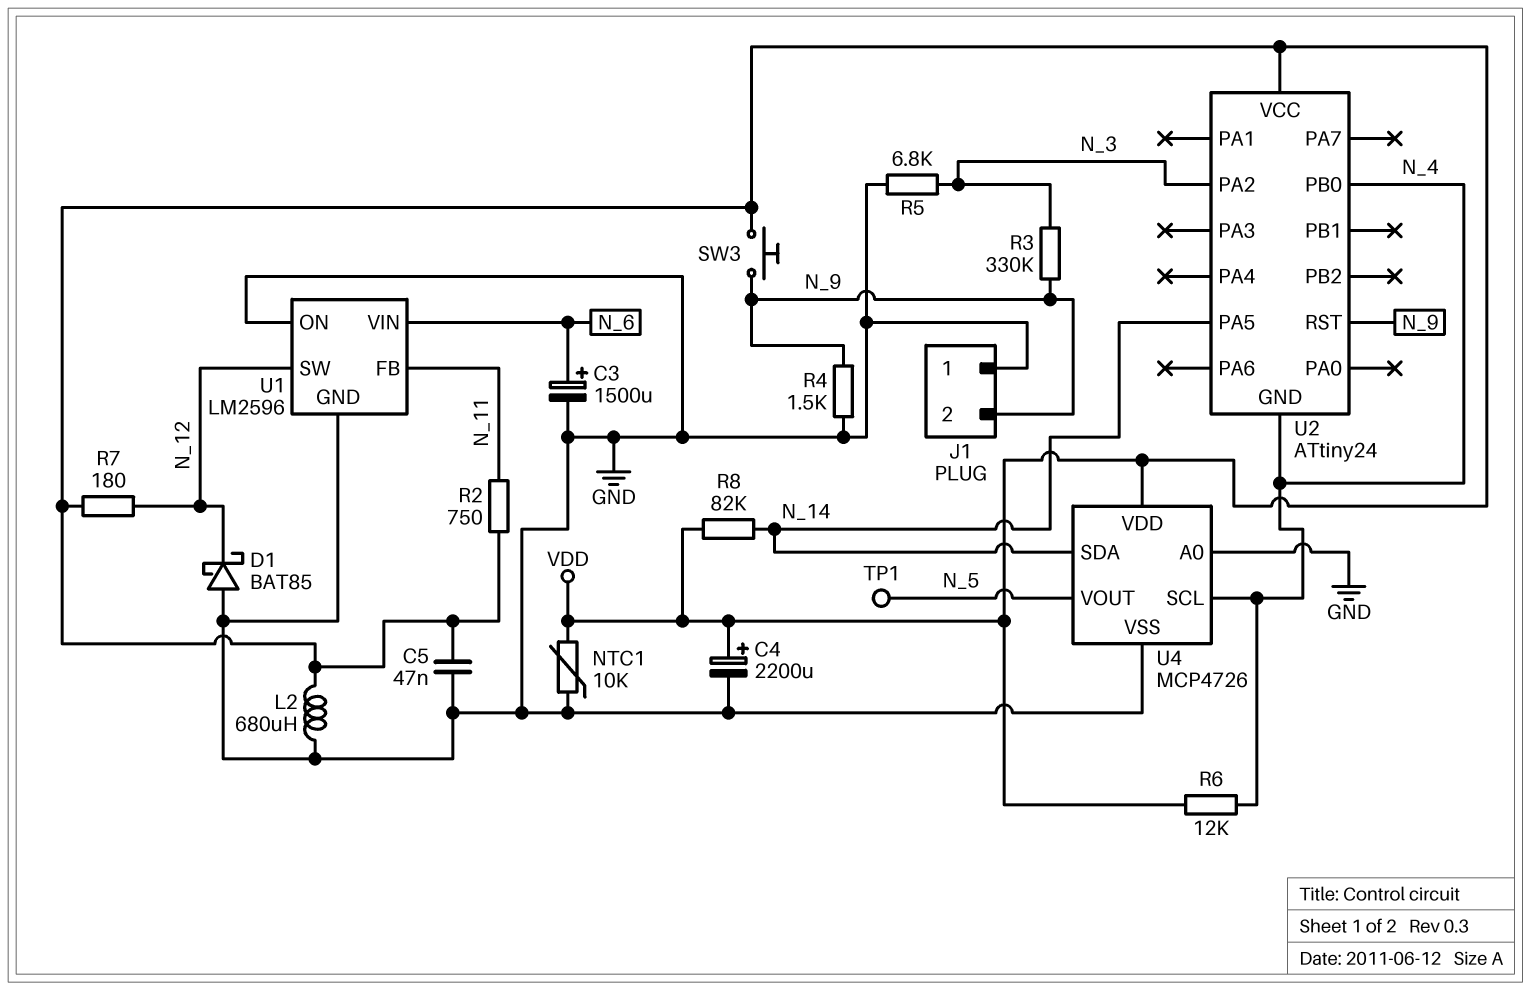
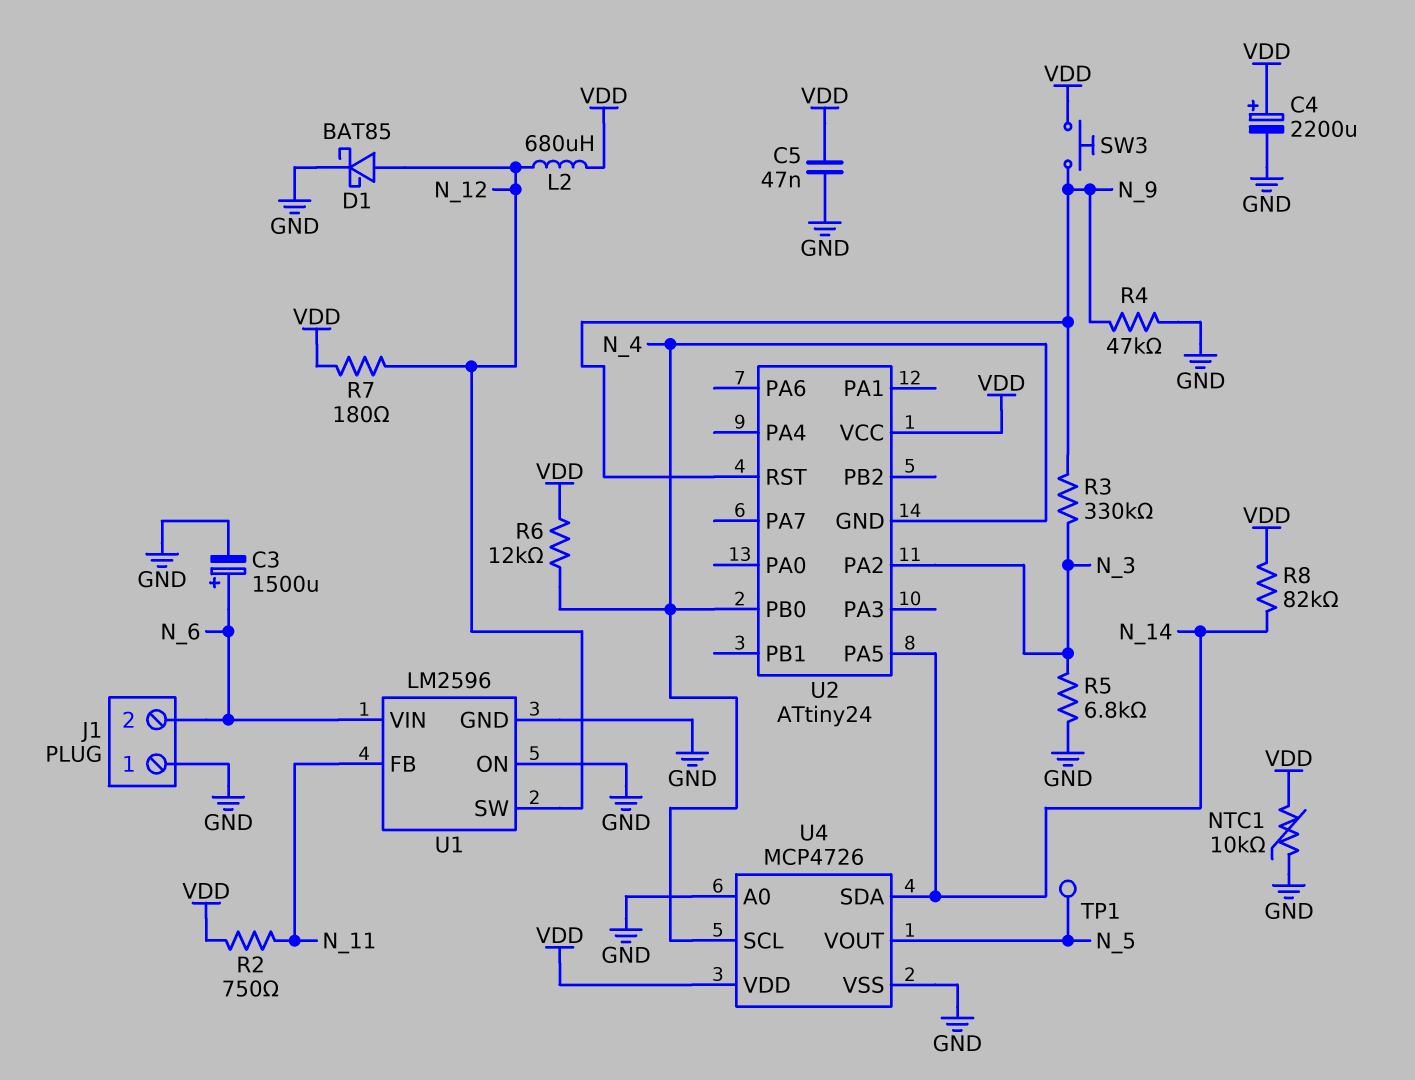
D1: schottky BAT85 (A GND, K N_12) -> schottky BAT85 (A N_12, K GND)
J1 pin 2: N_9 -> N_6
L2: 680uH (GND, VDD) -> 680uH (N_12, VDD)
R4: 1.5k (GND, N_9) -> 47k (GND, N_9)

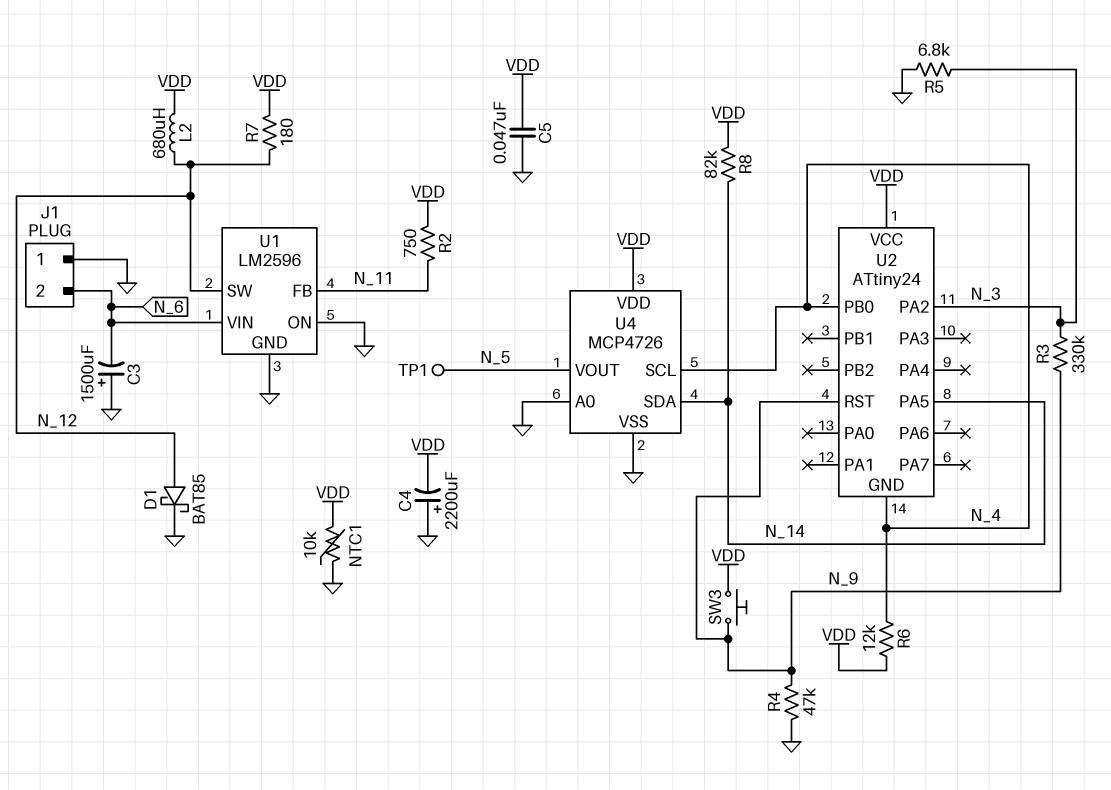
C3: 1500uF (plus N_6, minus GND) -> 1500uF (plus GND, minus N_6)
C4: 2200uF (plus VDD, minus GND) -> 2200uF (plus GND, minus VDD)

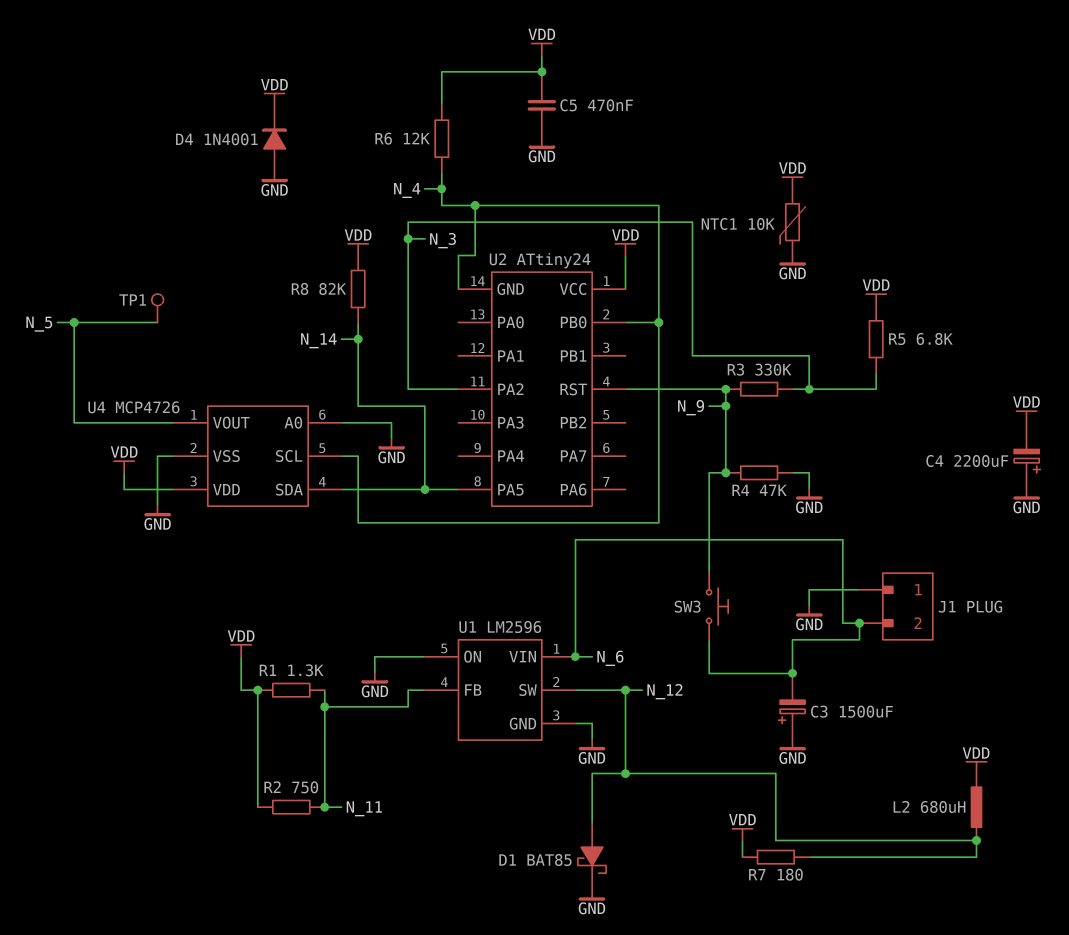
C5: 47nF (GND, VDD) -> 470nF (GND, VDD)
D4: none -> diode 1N4001 (A GND, K VDD)
R1: none -> 1.3k (N_11, VDD)
R5: 6.8k (GND, N_3) -> 6.8k (N_3, VDD)
SW3: button (N_9, VDD) -> button (N_6, N_9)

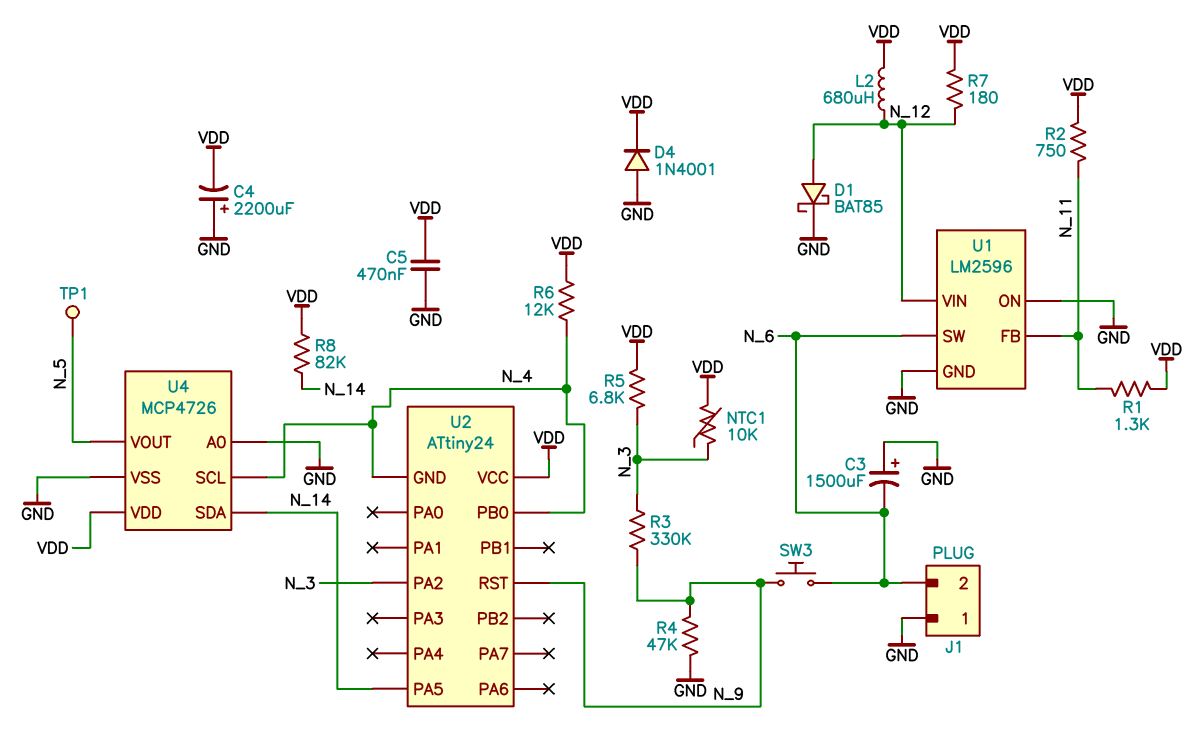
NTC1: 10k (GND, VDD) -> 10k (N_3, VDD)
U1 pin SW: N_12 -> N_6
U1 pin VIN: N_6 -> N_12

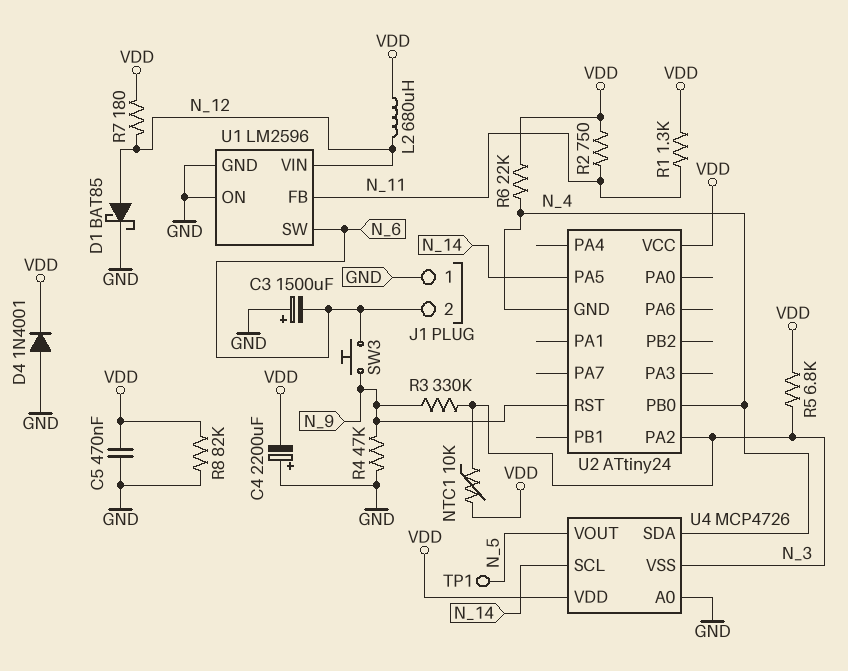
R6: 12k (N_4, VDD) -> 22k (N_4, VDD)
R8: 82k (N_14, VDD) -> 82k (GND, VDD)
U4 pin SCL: N_4 -> N_14
U4 pin SDA: N_14 -> N_4
U4 pin VSS: GND -> N_3

